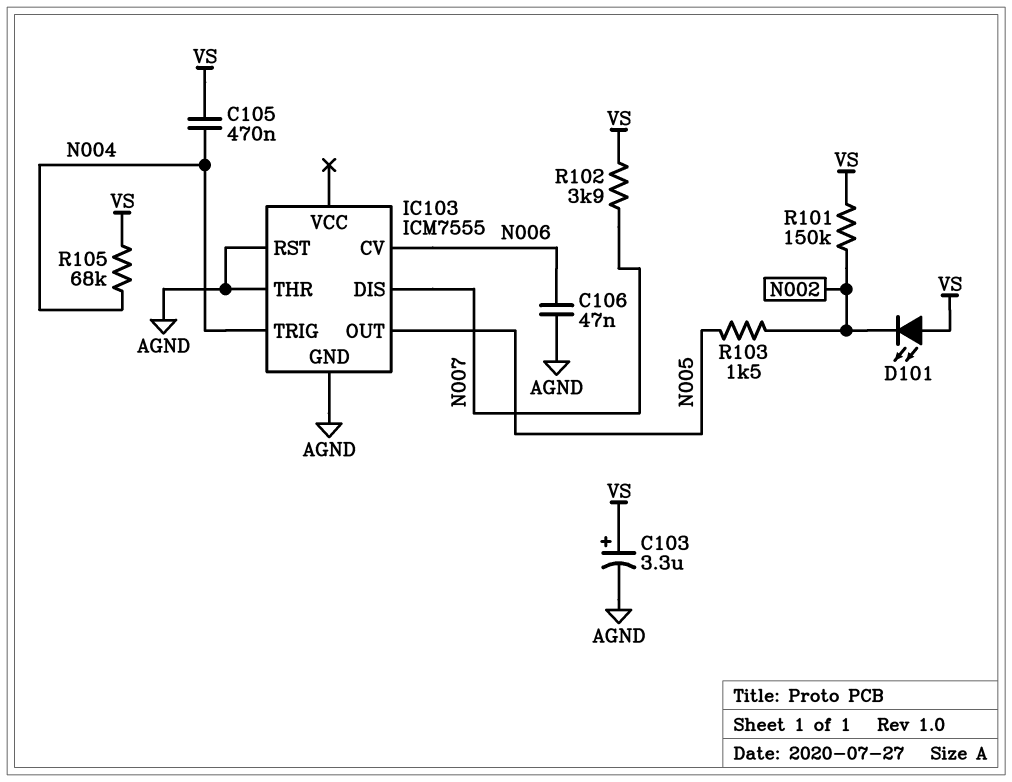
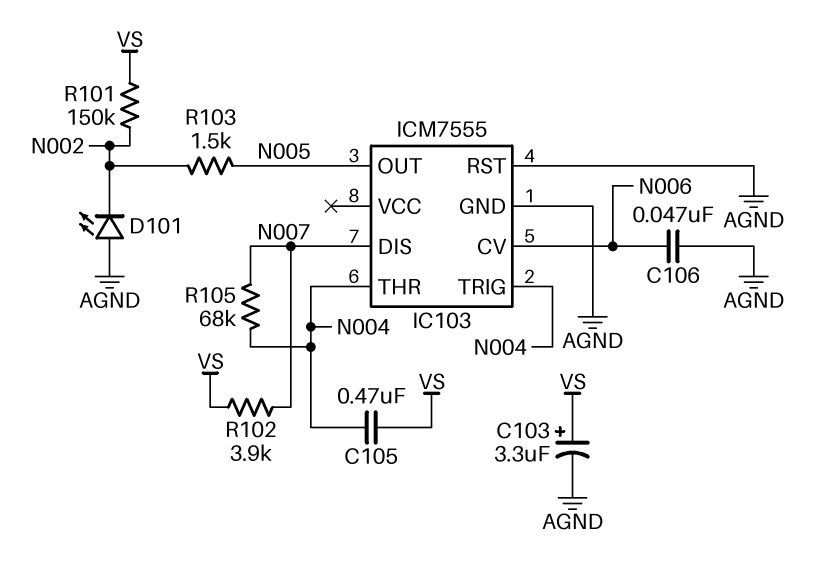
D101: LED (A VS, K N002) -> LED (A AGND, K N002)
IC103 pin THR: AGND -> N004
R105: 68k (N004, VS) -> 68k (N004, N007)

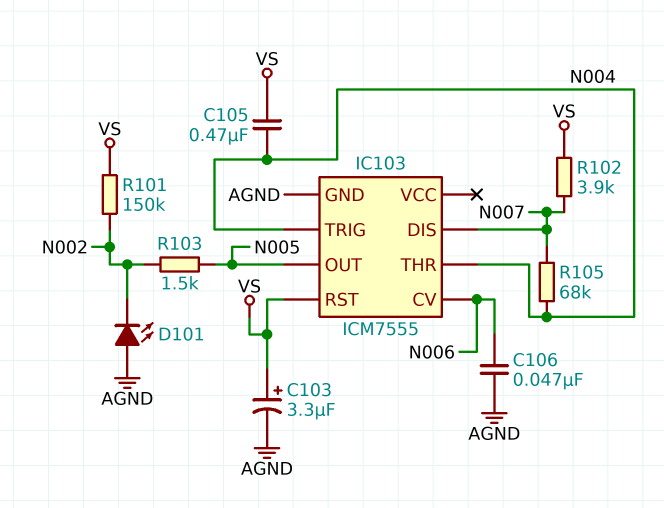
IC103 pin RST: AGND -> VS

